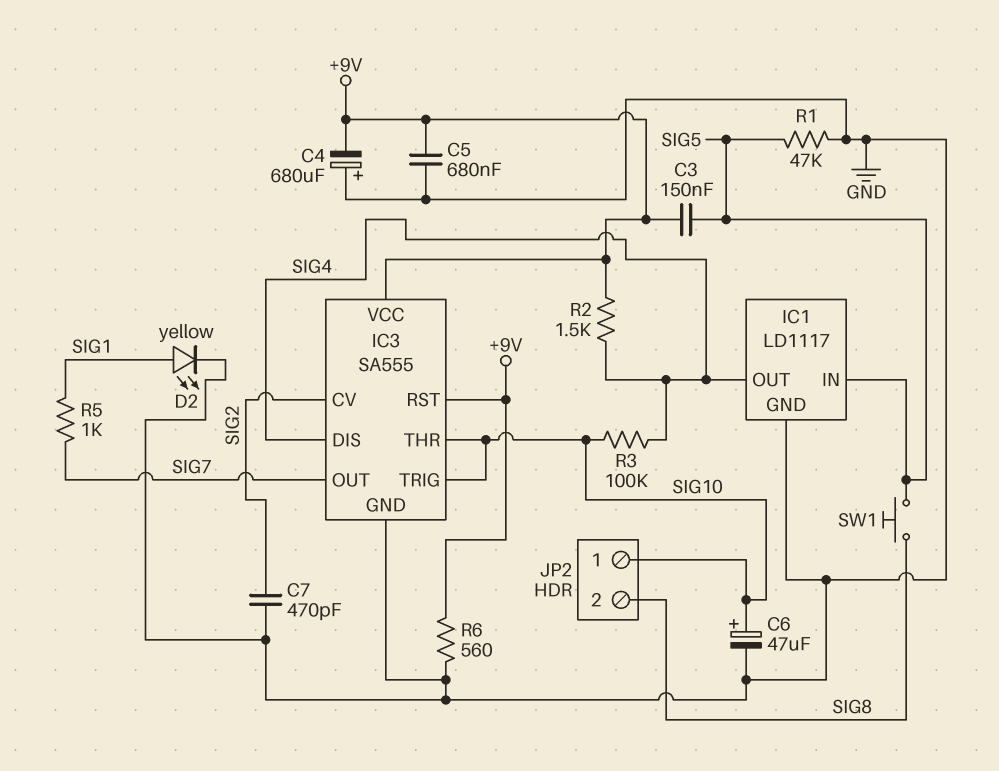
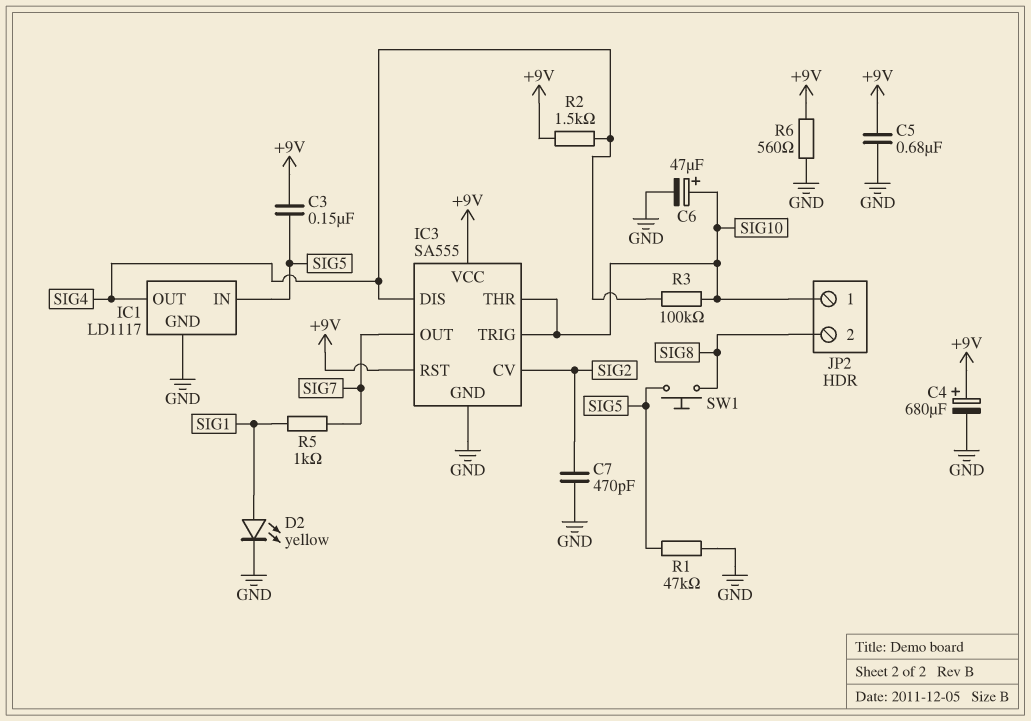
C4: 680uF (plus GND, minus +9V) -> 680uF (plus +9V, minus GND)

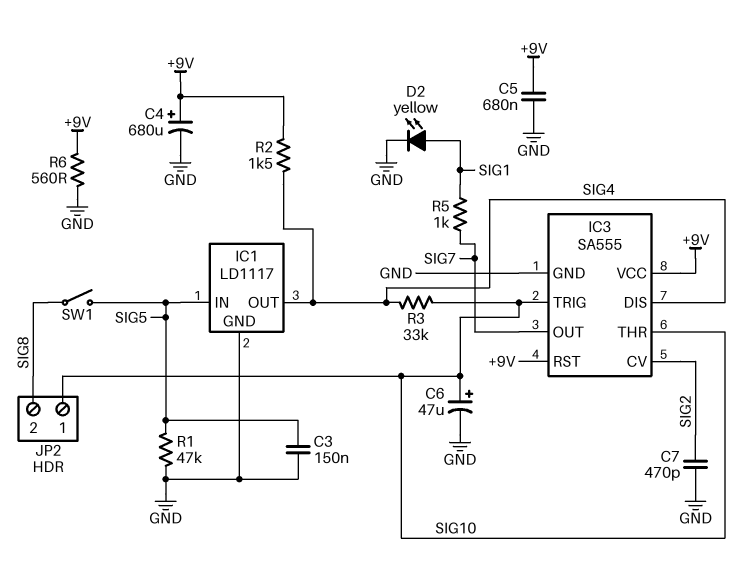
C3: 150nF (+9V, SIG5) -> 150nF (GND, SIG5)
R3: 100k (SIG4, SIG10) -> 33k (SIG4, SIG10)
SW1: button (SIG5, SIG8) -> switch (SIG5, SIG8)

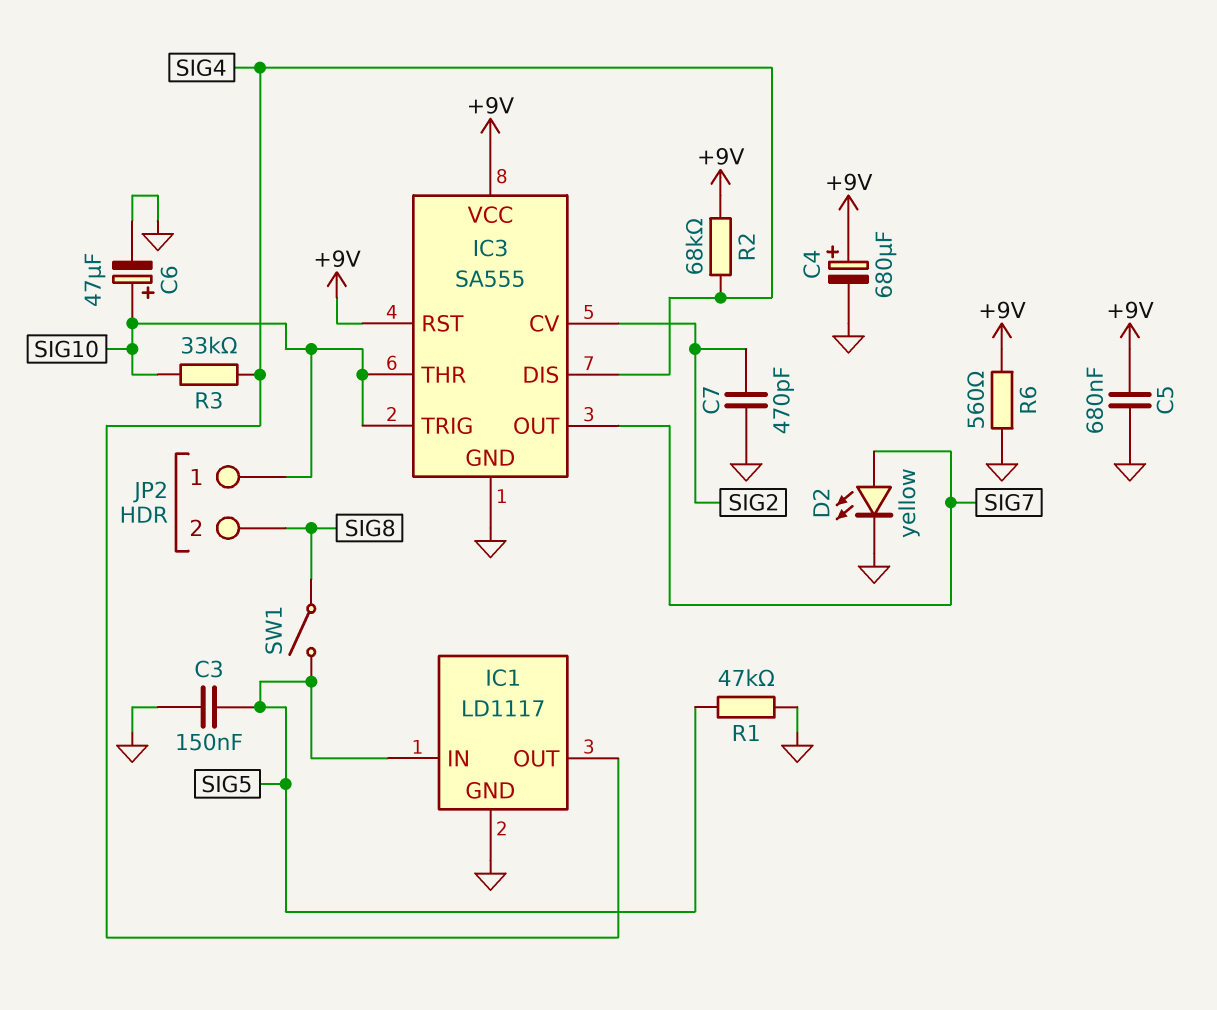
D2: LED yellow (A SIG1, K GND) -> LED yellow (A SIG7, K GND)
R2: 1.5k (+9V, SIG4) -> 68k (+9V, SIG4)
R5: 1k (SIG1, SIG7) -> none

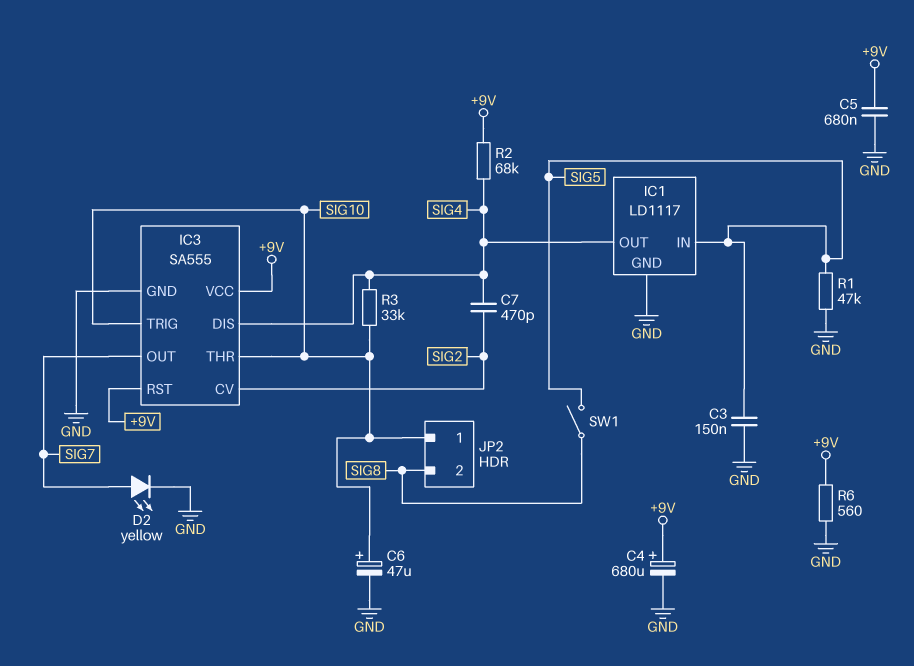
C7: 470pF (GND, SIG2) -> 470pF (SIG2, SIG4)

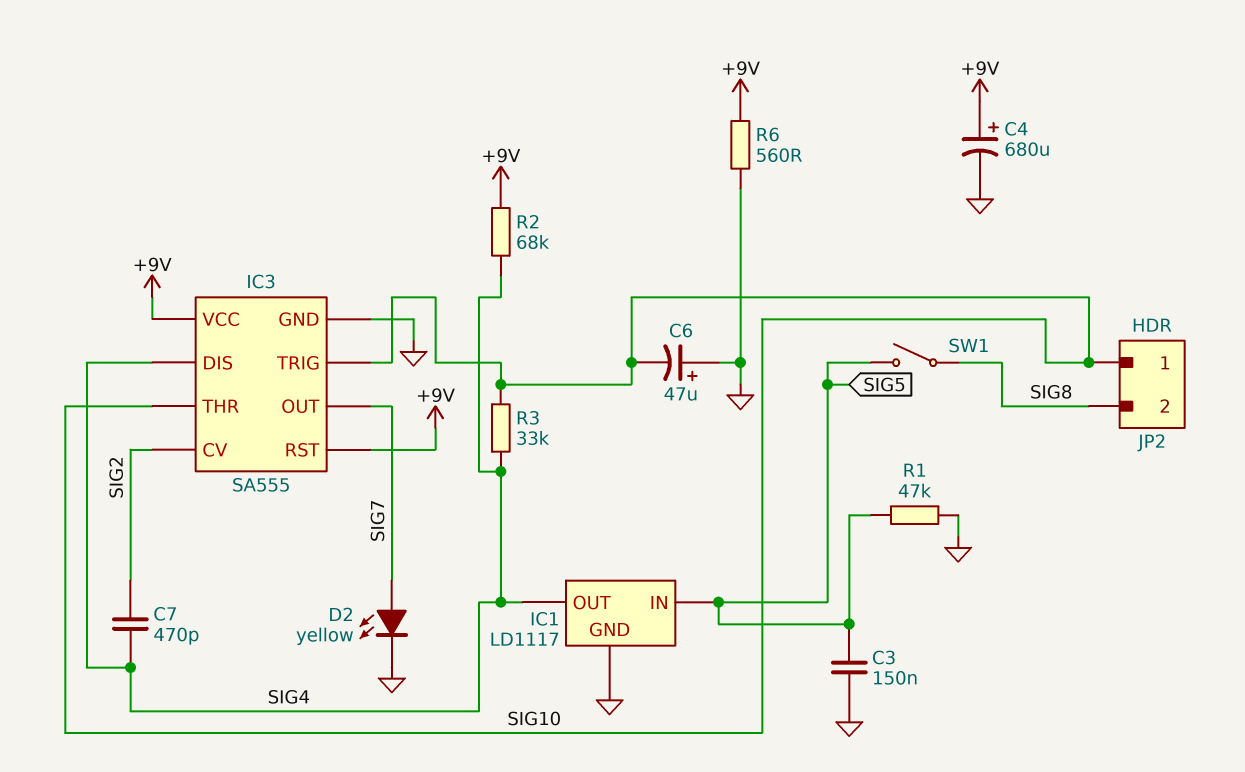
C5: 680nF (+9V, GND) -> none
C6: 47uF (plus SIG10, minus GND) -> 47uF (plus GND, minus SIG10)

